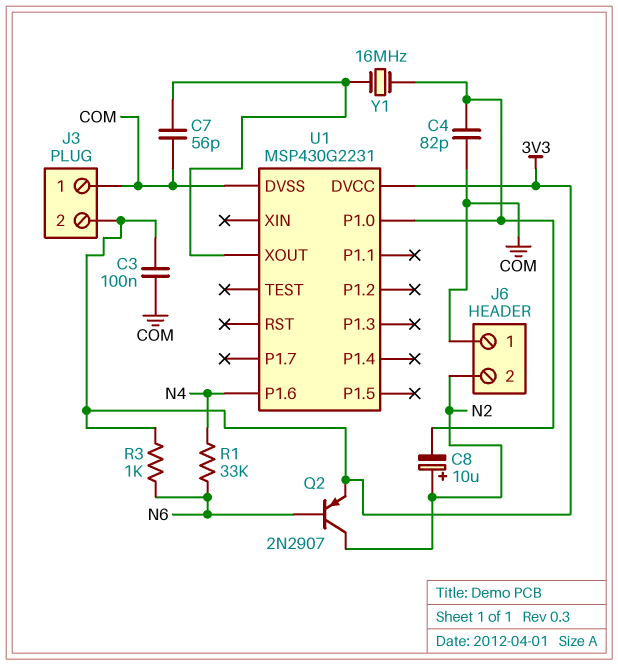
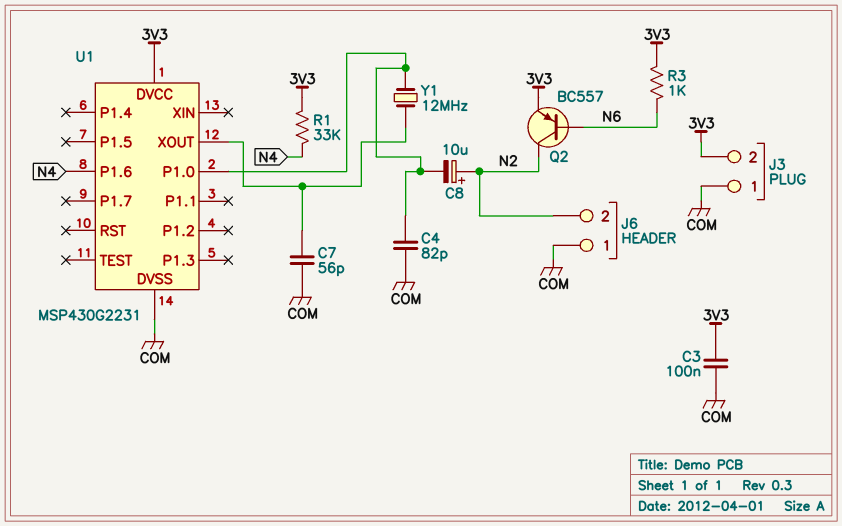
Q2: PNP 2N2907 (B N6, C N2, E 3V3) -> PNP BC557 (B N6, C N2, E 3V3)
R1: 33k (N4, N6) -> 33k (3V3, N4)
Y1: 16MHz (U1/P1.0, U1/XOUT) -> 12MHz (U1/P1.0, U1/XOUT)

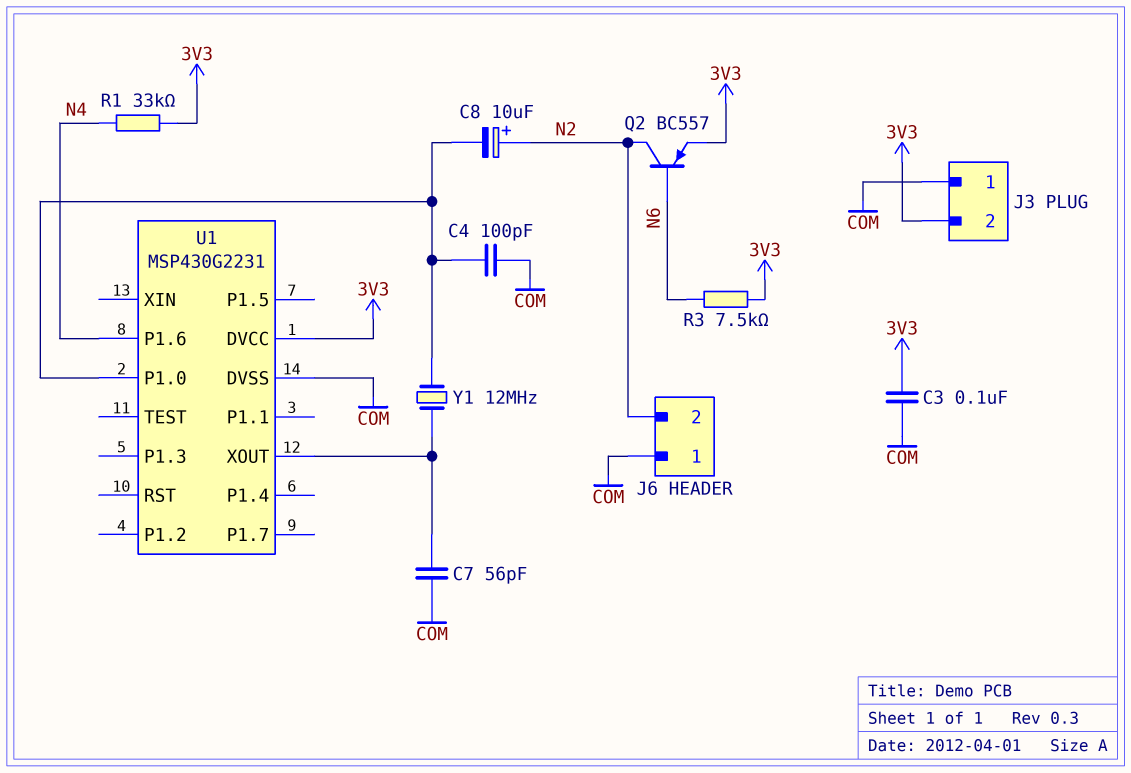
C4: 82pF (COM, U1/P1.0) -> 100pF (COM, U1/P1.0)
R3: 1k (3V3, N6) -> 7.5k (3V3, N6)

